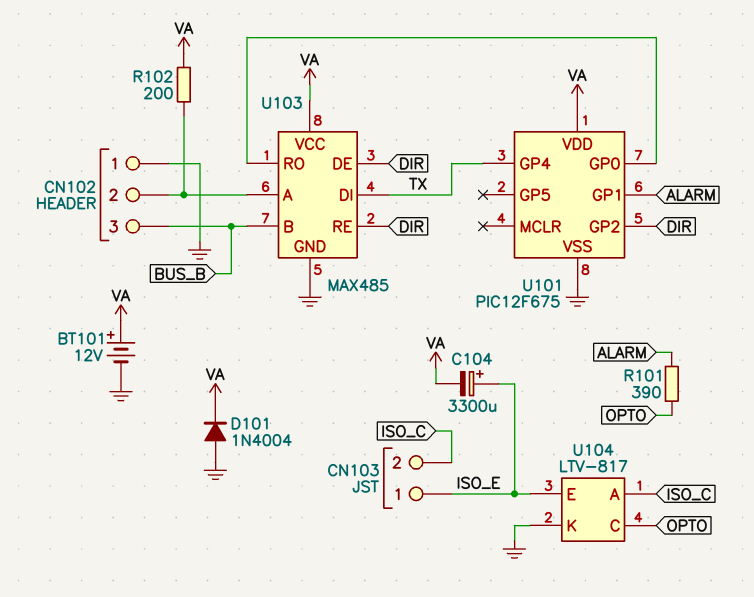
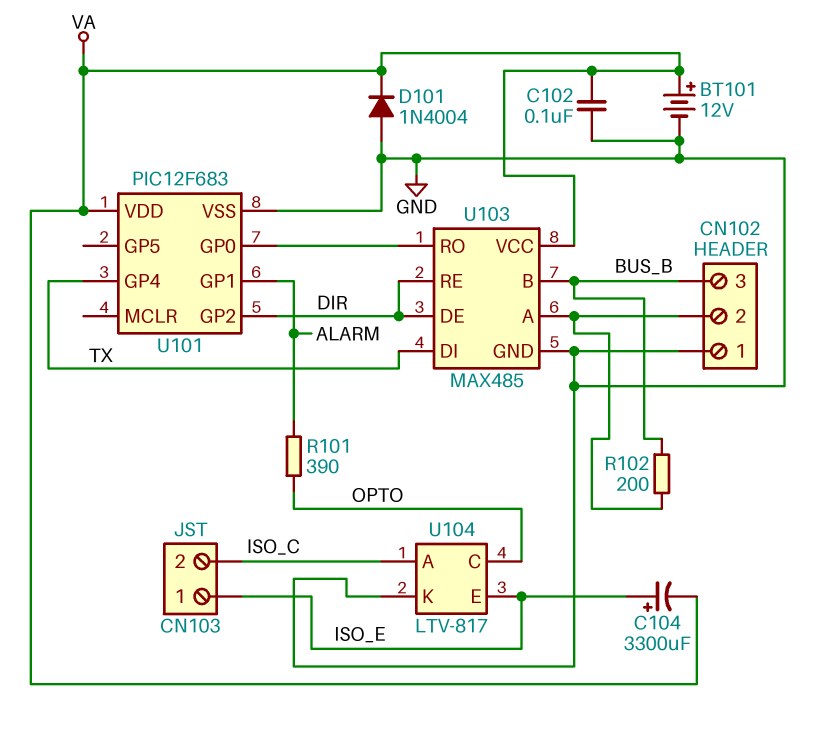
C102: none -> 100nF (GND, VA)
R102: 200 (CN102/2, VA) -> 200 (BUS_B, CN102/2)
U101: PIC12F675 -> PIC12F683

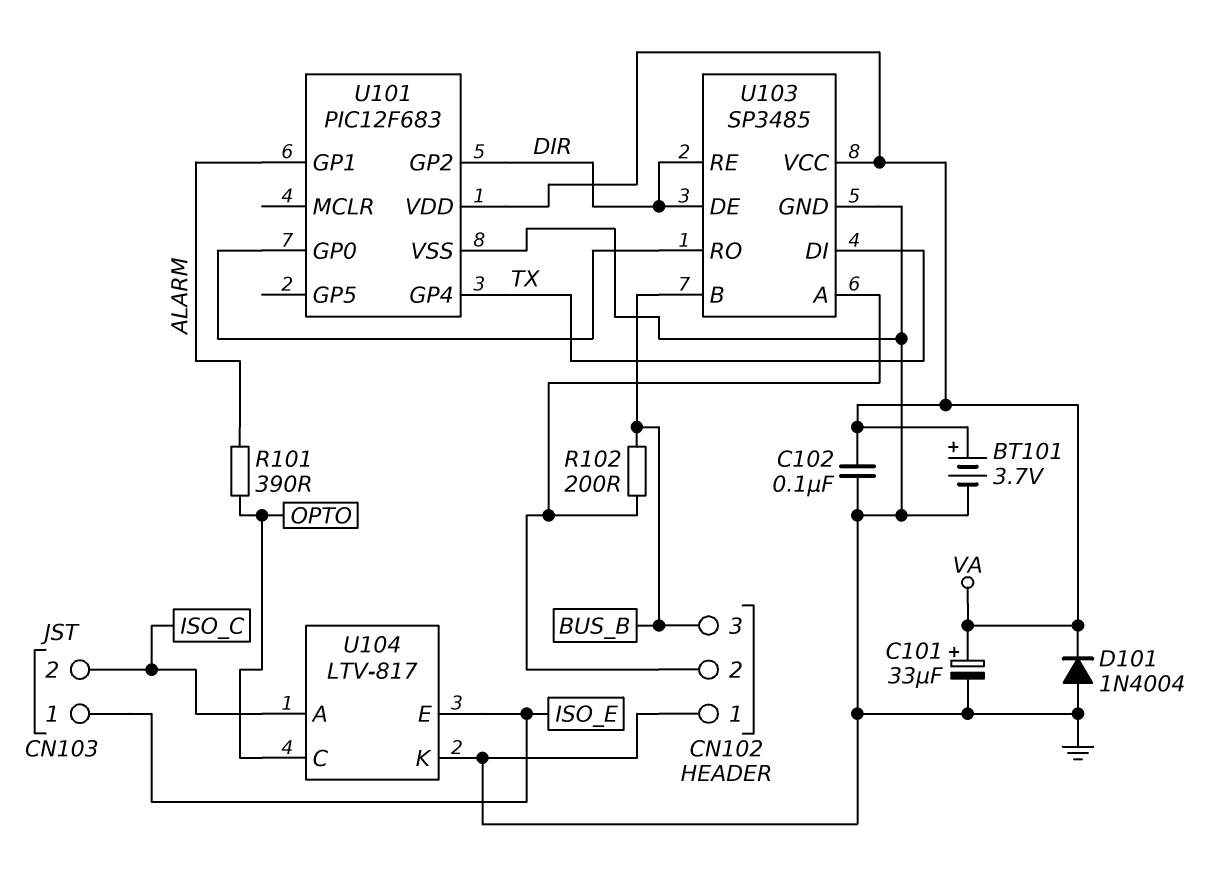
BT101: 12V (plus VA, minus GND) -> 3.7V (plus VA, minus GND)
C101: none -> 33uF (plus VA, minus GND)
C104: 3300uF (plus ISO_E, minus VA) -> none
U103: MAX485 -> SP3485

